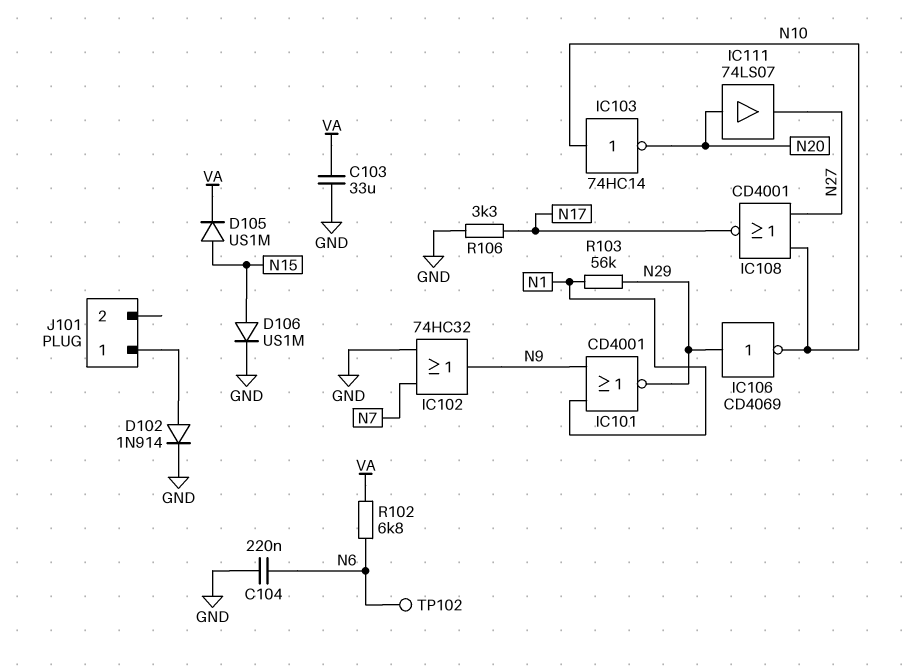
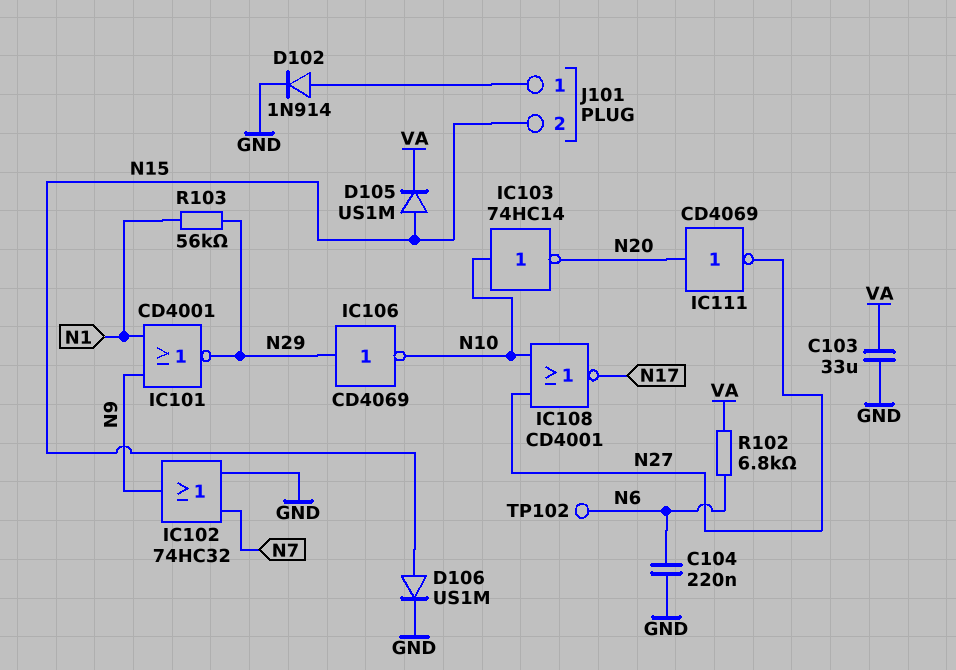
IC111: buffer 74LS07 (in N20, out N27) -> NOT CD4069 (in N20, out N27)
J101 pin 2: none -> N15
R106: 3.3k (GND, N17) -> none

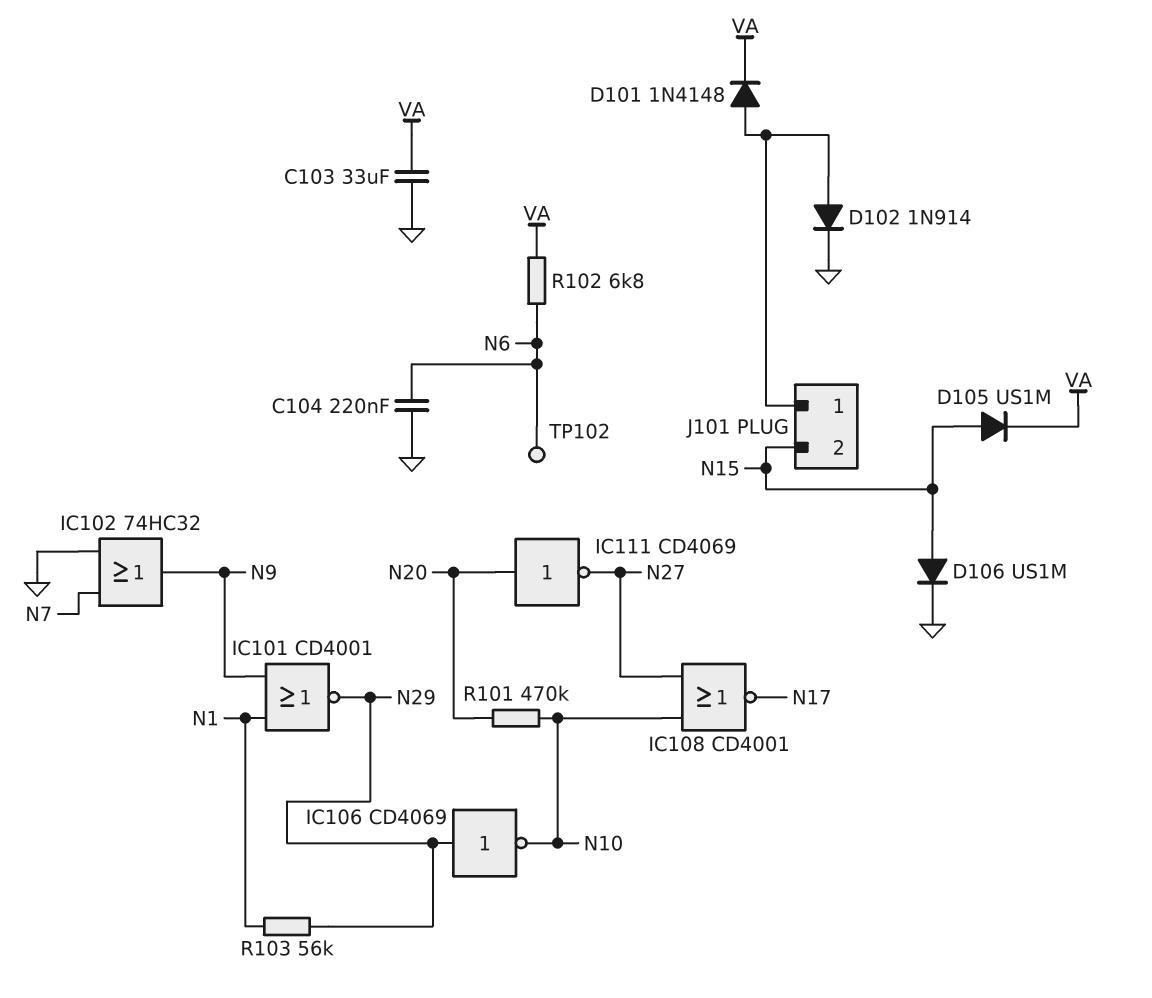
D101: none -> diode 1N4148 (A J101/1, K VA)
IC103: NOT 74HC14 (in N10, out N20) -> none
R101: none -> 470k (N10, N20)

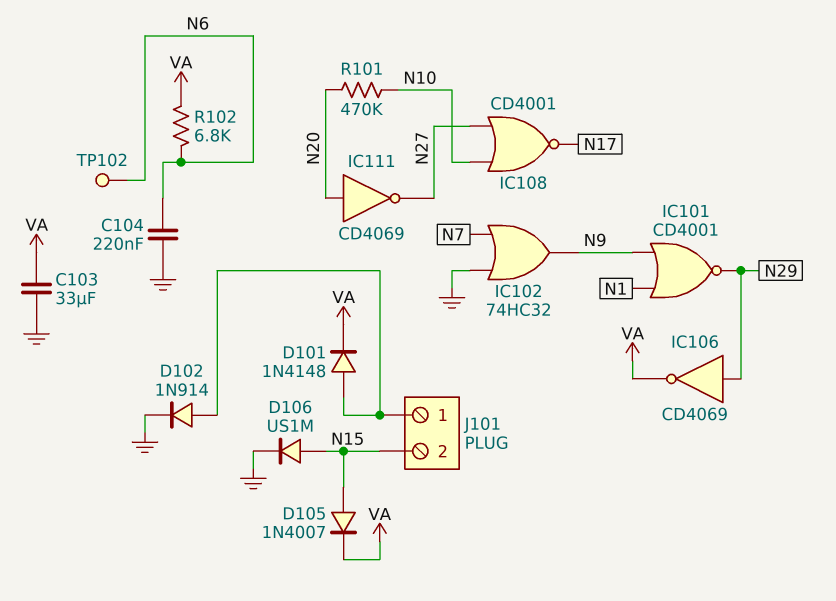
D105: diode US1M (A N15, K VA) -> diode 1N4007 (A N15, K VA)
IC106: NOT CD4069 (in N29, out N10) -> NOT CD4069 (in N29, out VA)
R103: 56k (N1, N29) -> none

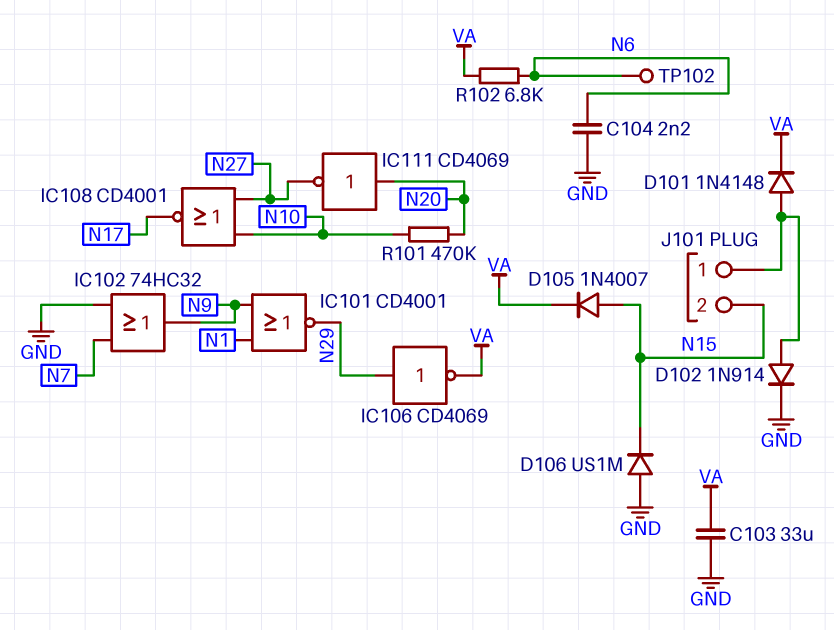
C104: 220nF (GND, N6) -> 2.2nF (GND, N6)
D106: diode US1M (A N15, K GND) -> diode US1M (A GND, K N15)

